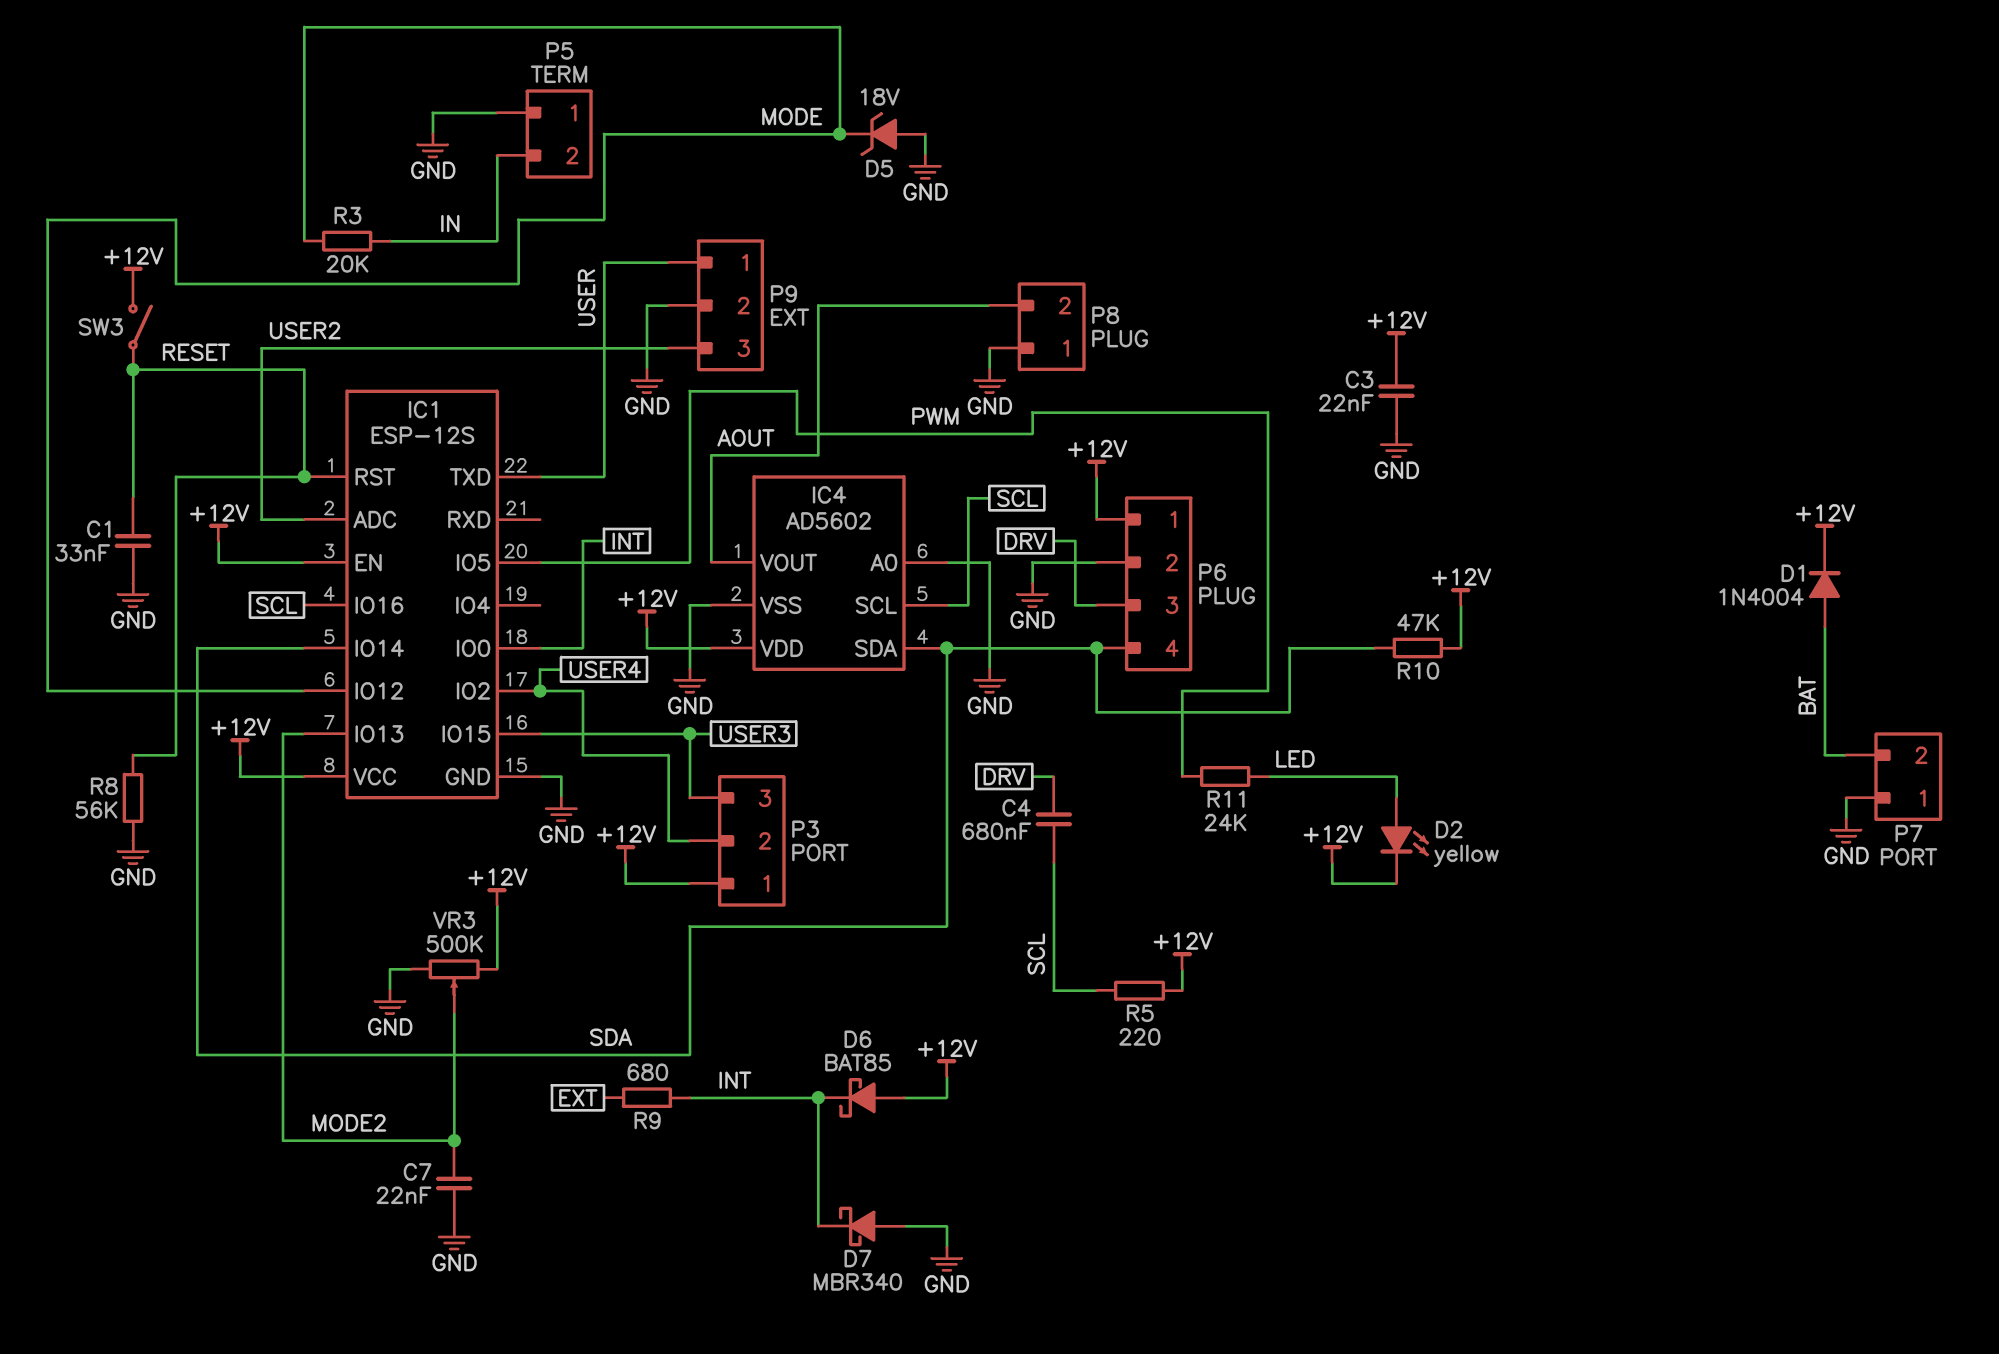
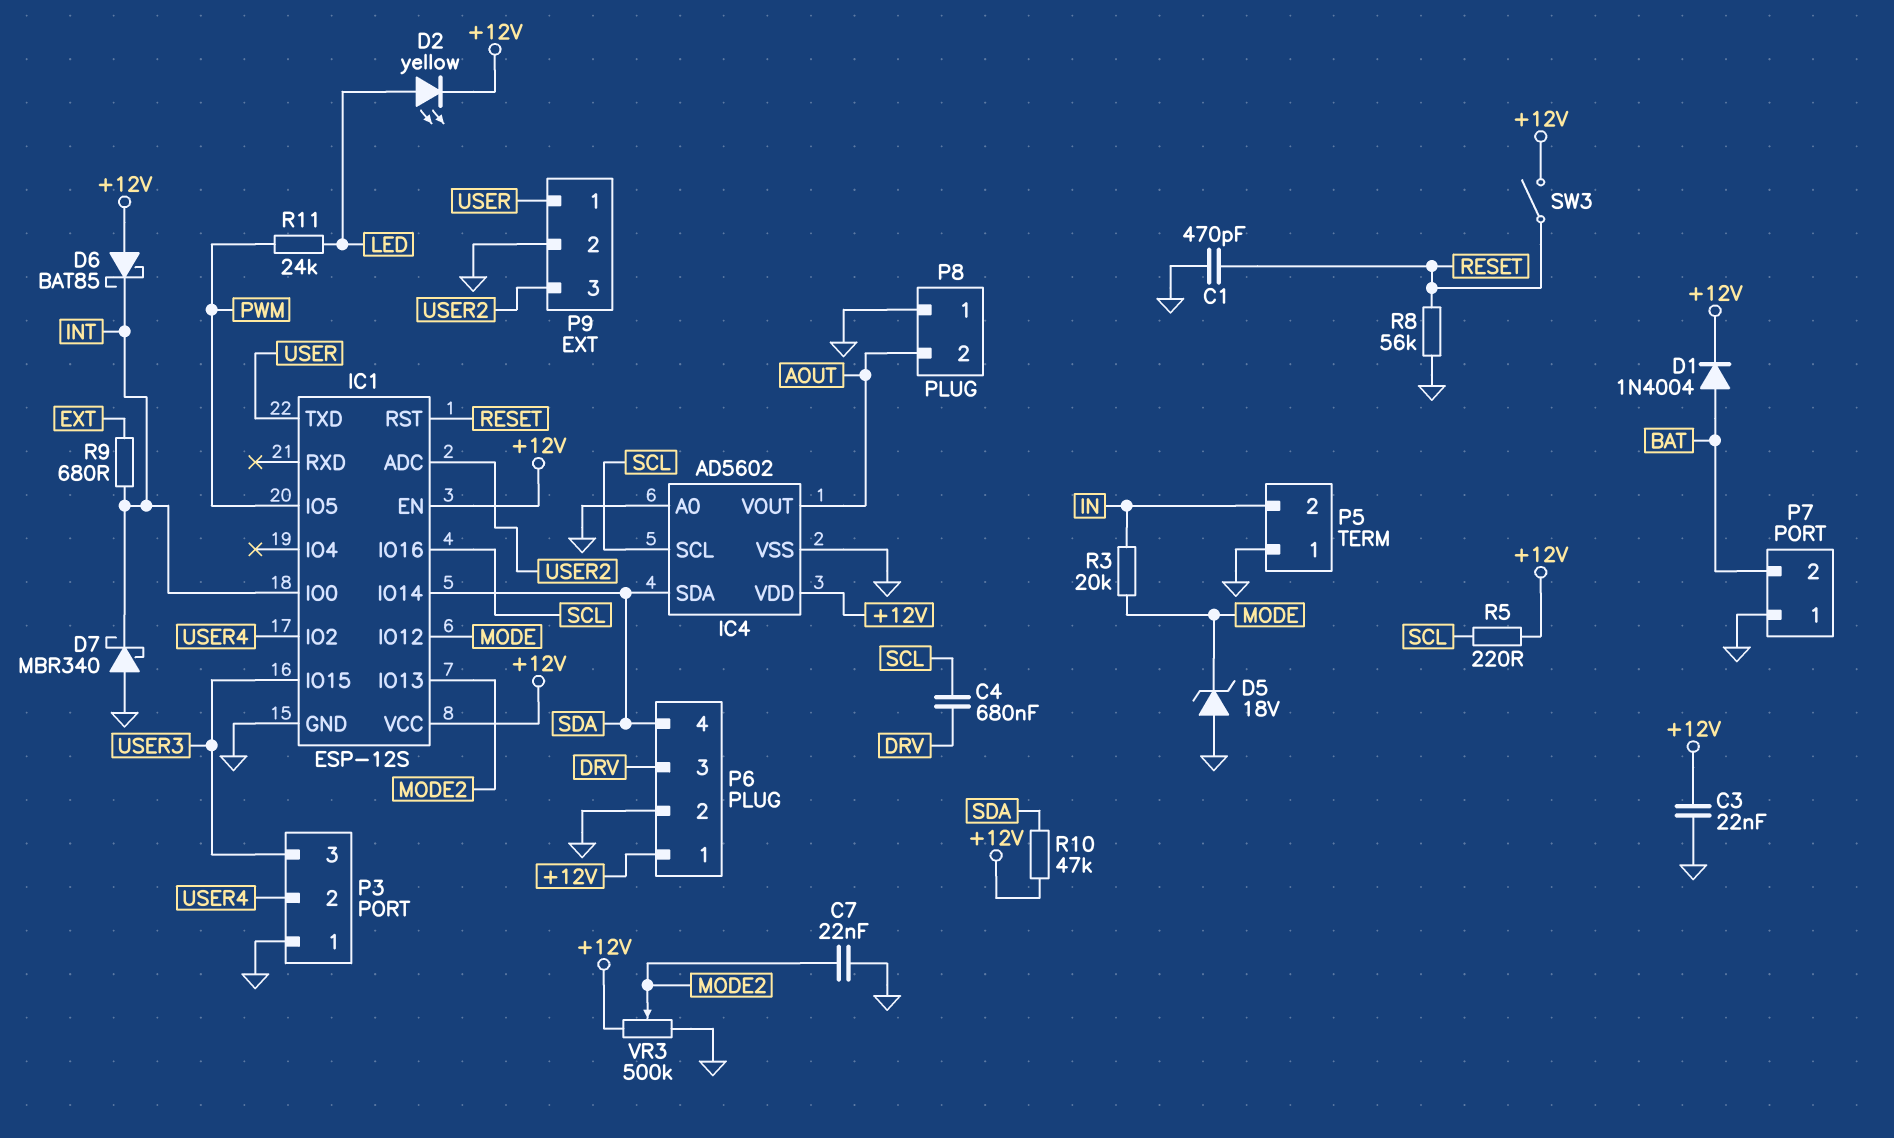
C1: 33nF (GND, RESET) -> 470pF (GND, RESET)
P3 pin 1: +12V -> GND

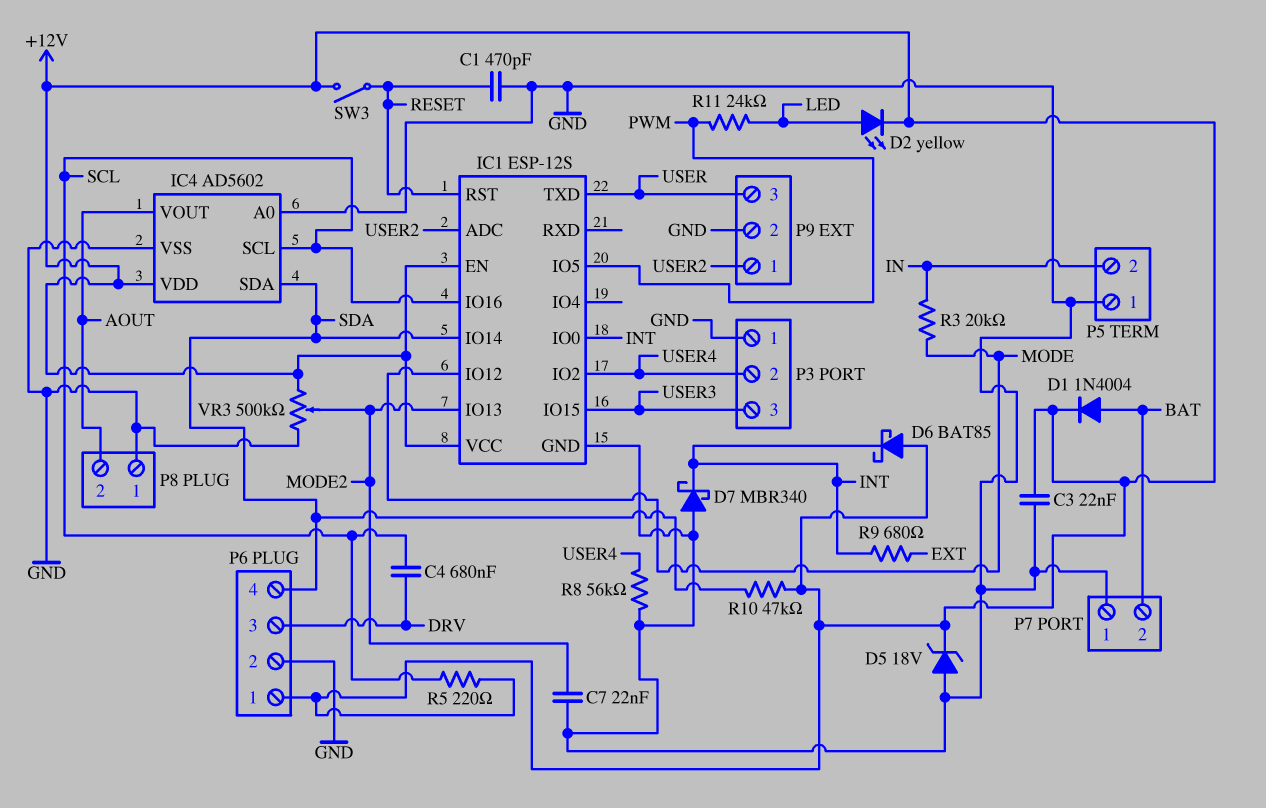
D5: zener 18V (A GND, K MODE) -> zener 18V (A GND, K +12V)
P9 pin 1: USER -> USER2
P9 pin 3: USER2 -> USER
R8: 56k (GND, RESET) -> 56k (GND, USER4)

